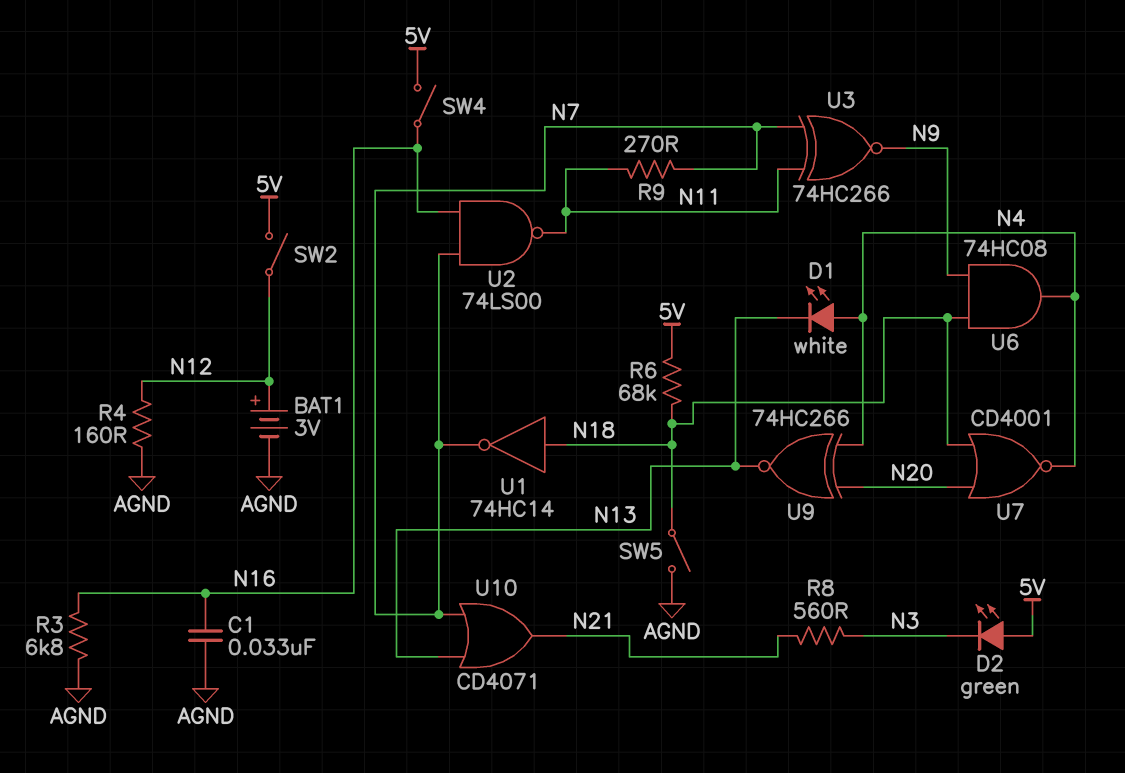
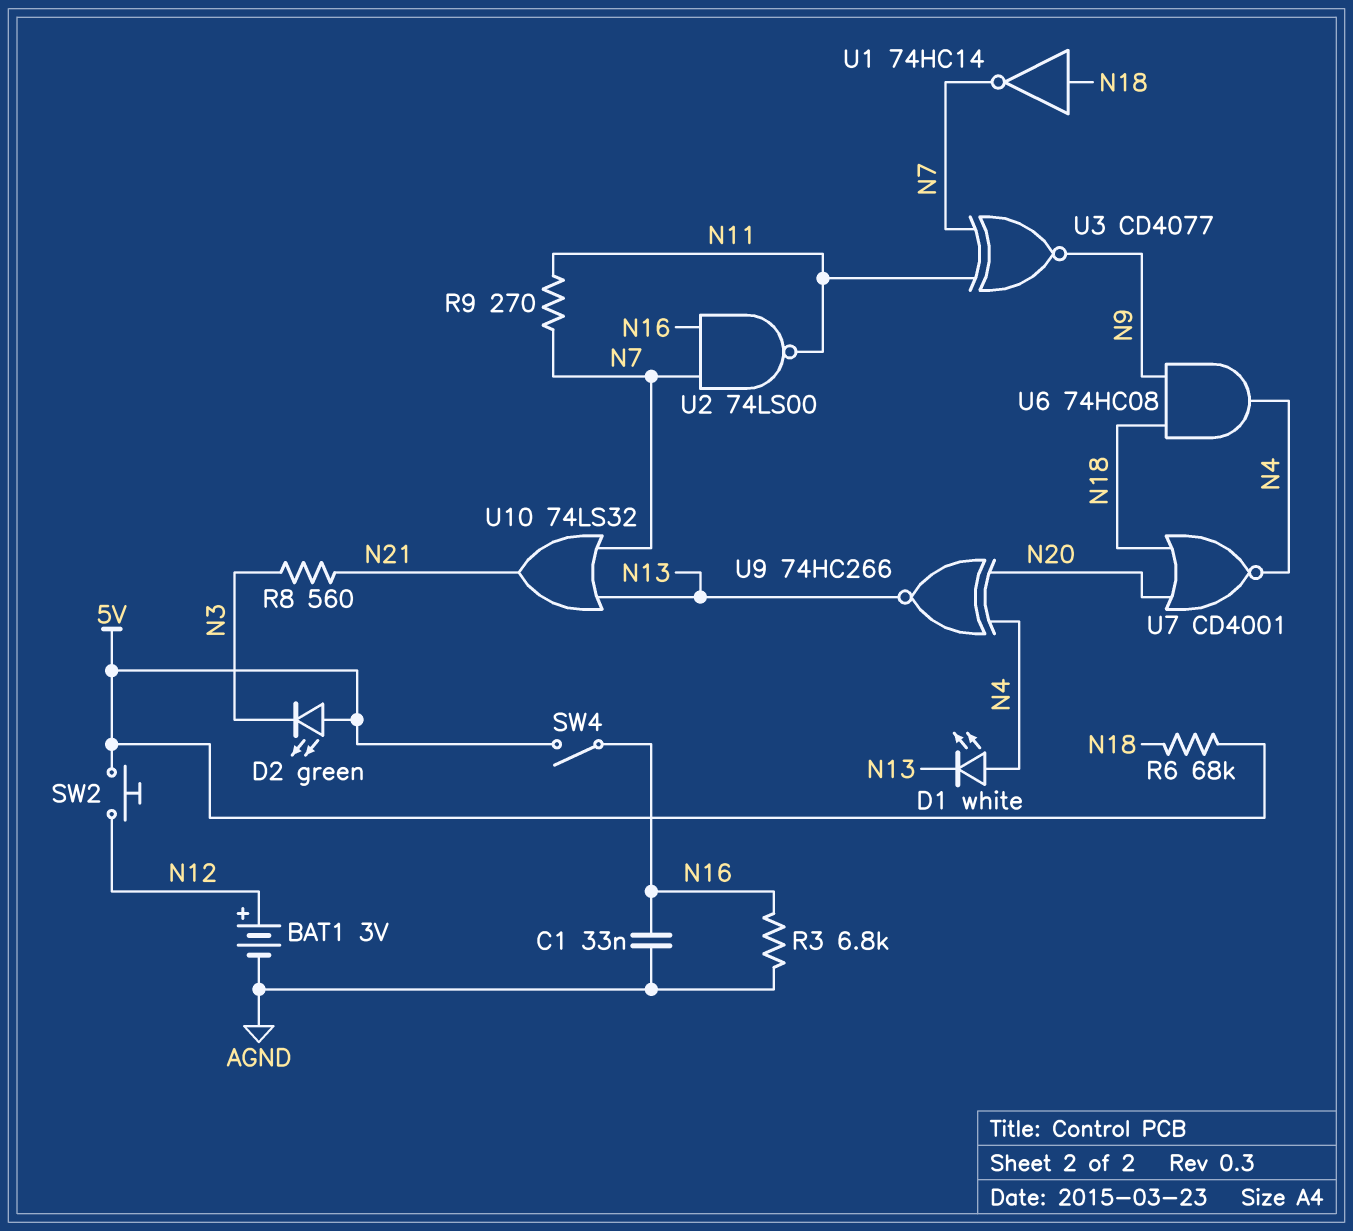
R4: 160 (AGND, N12) -> none
SW2: switch (5V, N12) -> button (5V, N12)
SW5: switch (AGND, N18) -> none
U3: XNOR 74HC266 (in N7, in N11, out N9) -> XNOR CD4077 (in N7, in N11, out N9)
U10: OR CD4071 (in N7, in N13, out N21) -> OR 74LS32 (in N7, in N13, out N21)

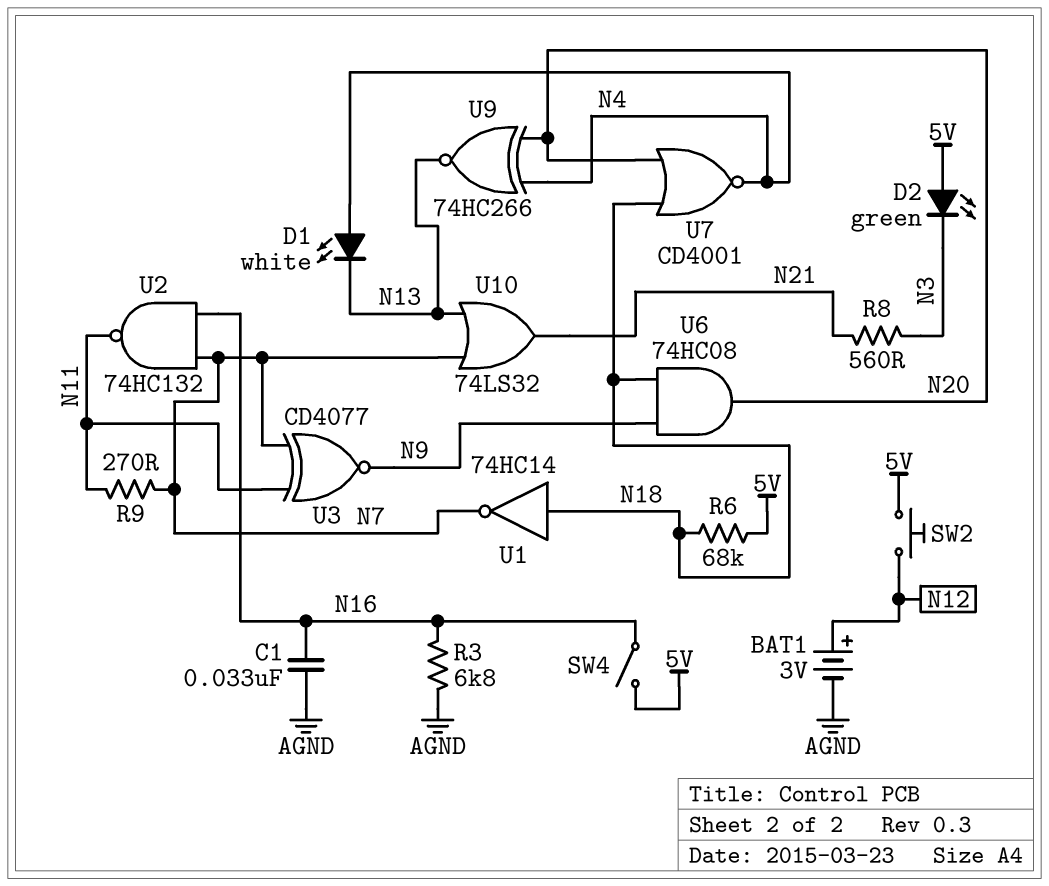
U2: NAND 74LS00 (in N7, in N16, out N11) -> NAND 74HC132 (in N7, in N16, out N11)
U6: AND 74HC08 (in N9, in N18, out N4) -> AND 74HC08 (in N9, in N18, out N20)

